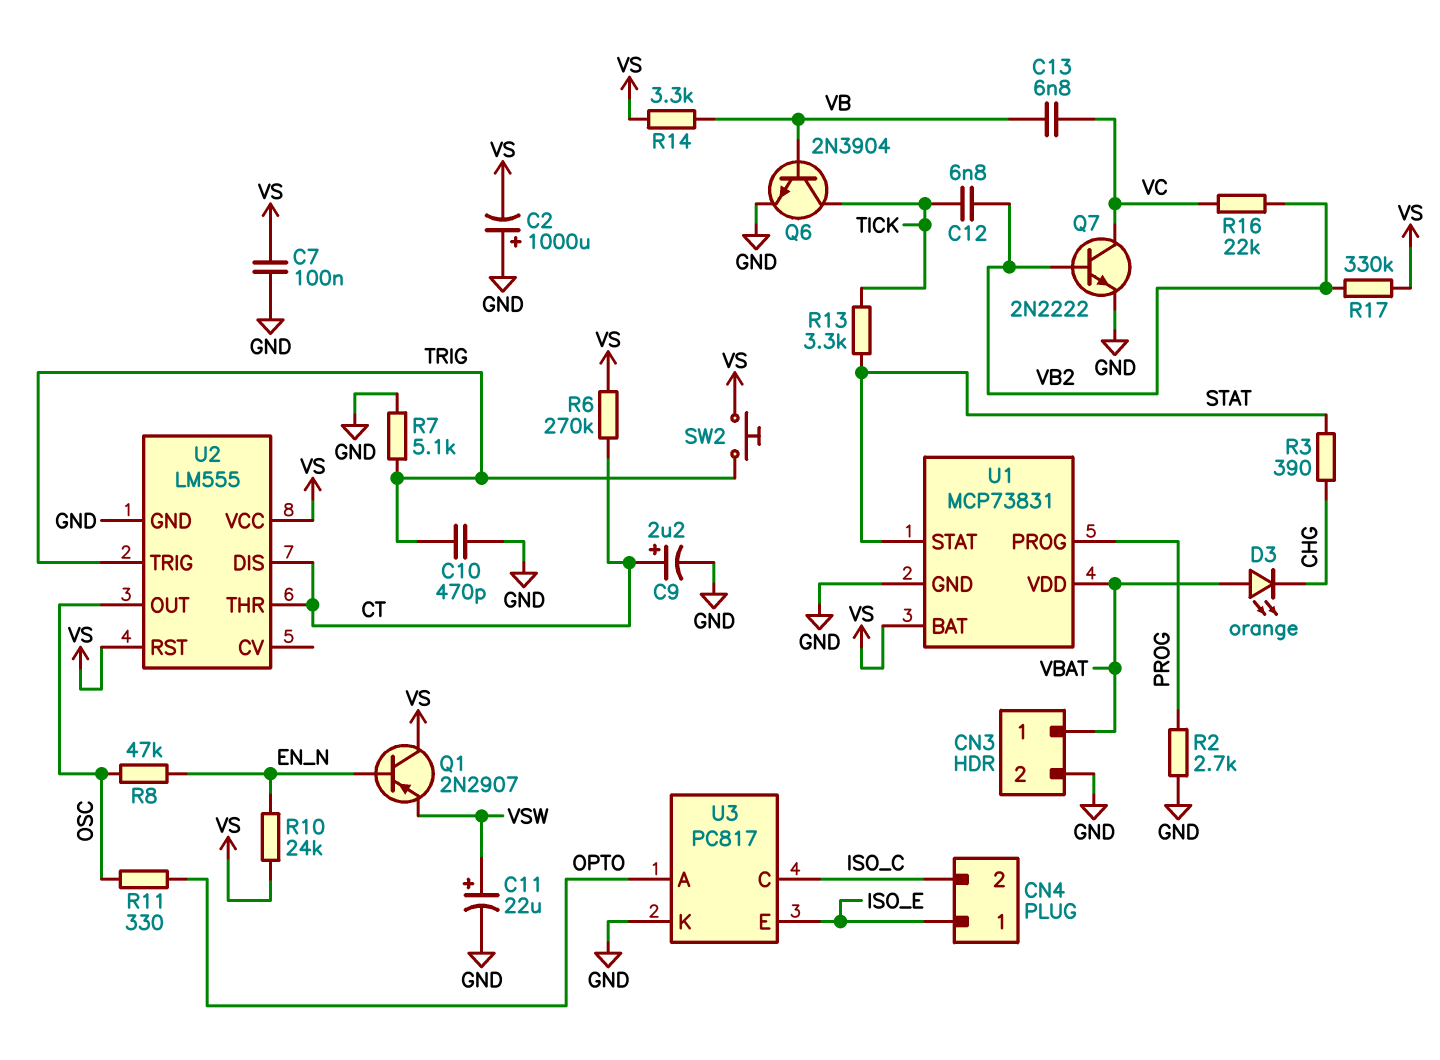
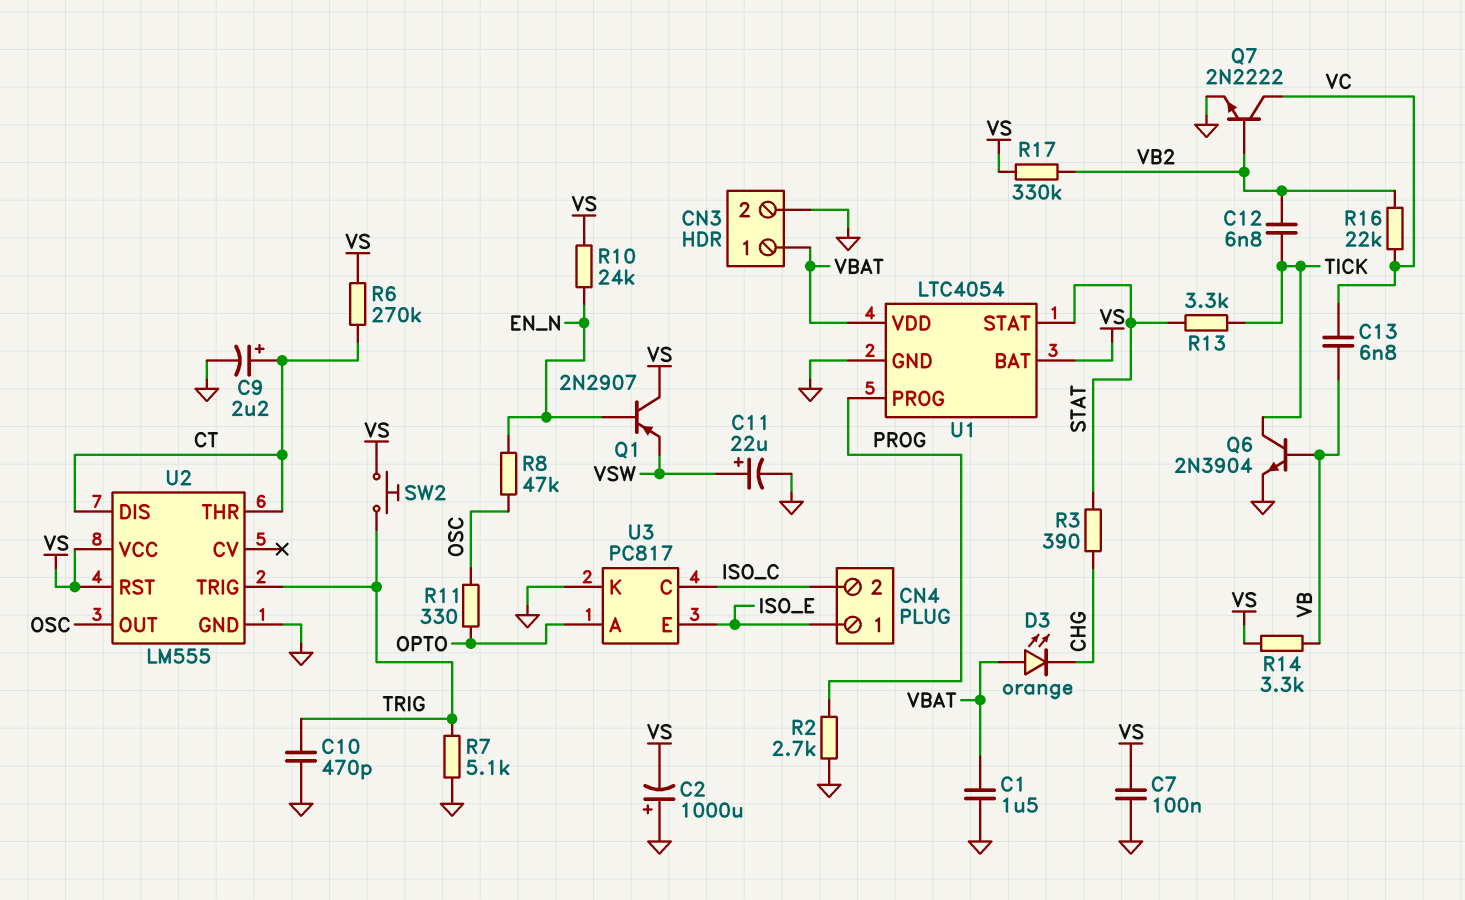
C1: none -> 1.5uF (GND, VBAT)
U1: MCP73831 -> LTC4054

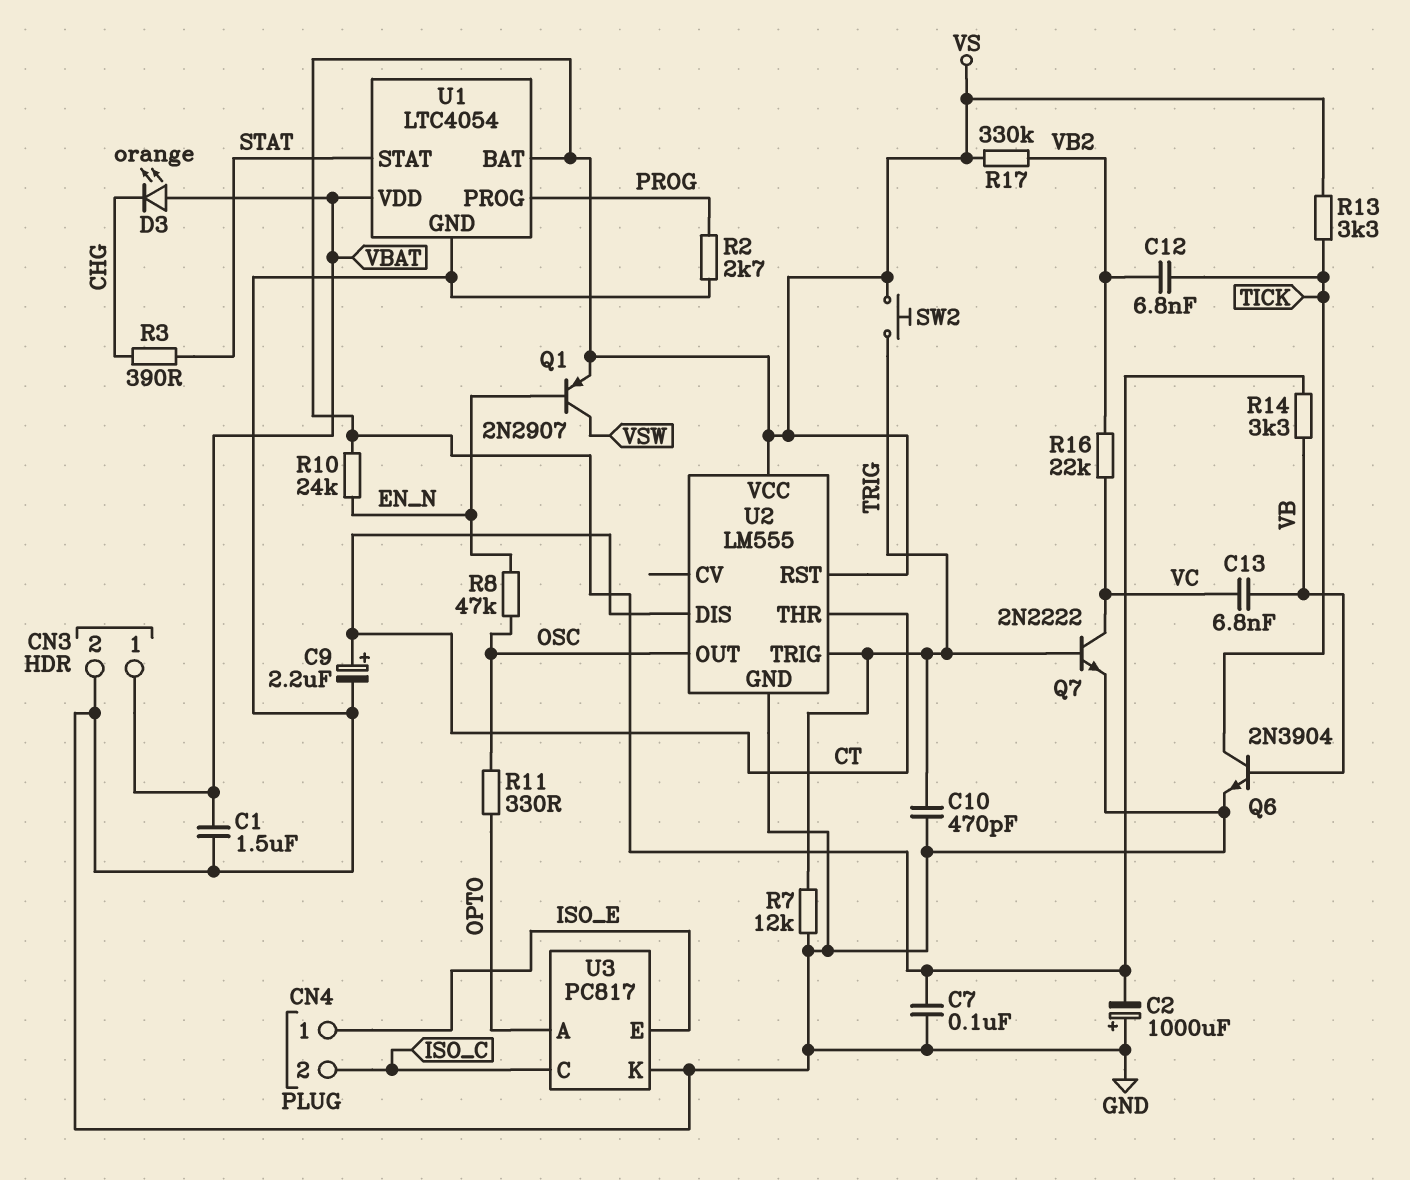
C11: 22uF (plus VSW, minus GND) -> none
Q1: PNP 2N2907 (B EN_N, C VS, E VSW) -> PNP 2N2907 (B EN_N, C VSW, E VS)
Q7: NPN 2N2222 (B VB2, C VC, E GND) -> NPN 2N2222 (B TRIG, C VC, E GND)
R6: 270k (CT, VS) -> none
R7: 5.1k (GND, TRIG) -> 12k (GND, TRIG)
R13: 3.3k (STAT, TICK) -> 3.3k (TICK, VS)

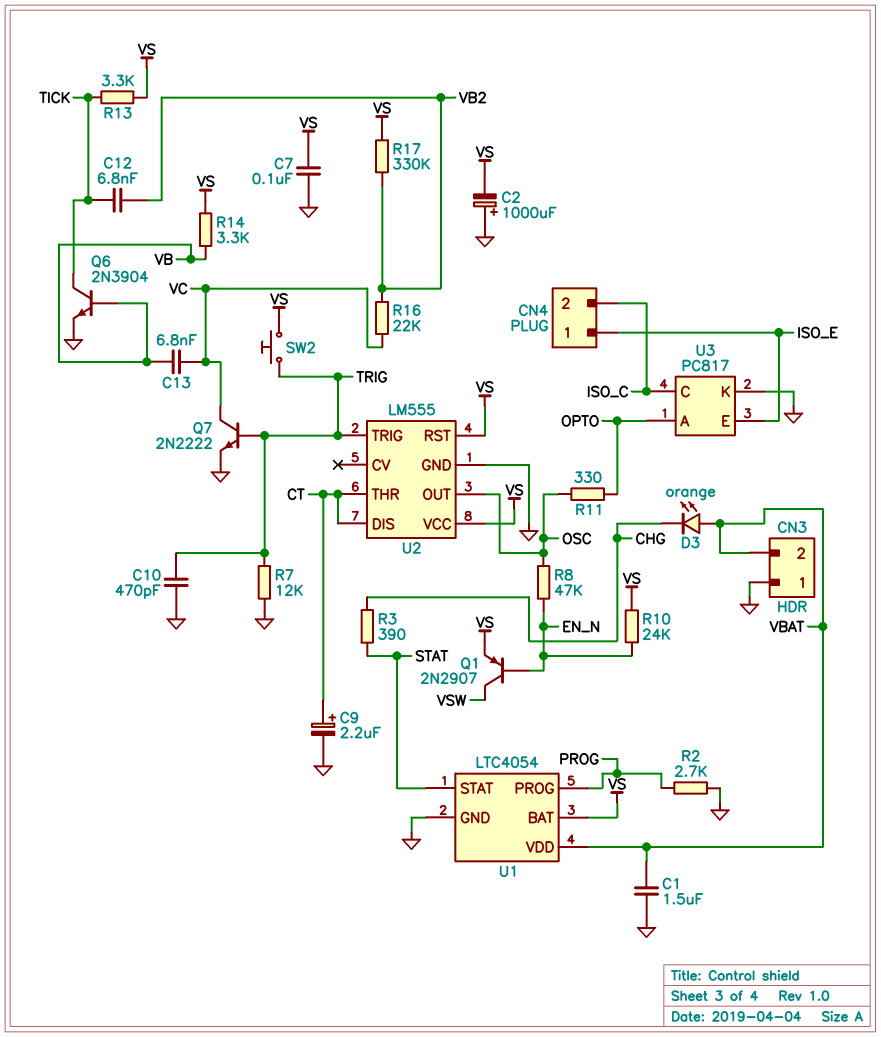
CN3 pin 1: VBAT -> GND
CN3 pin 2: GND -> VBAT

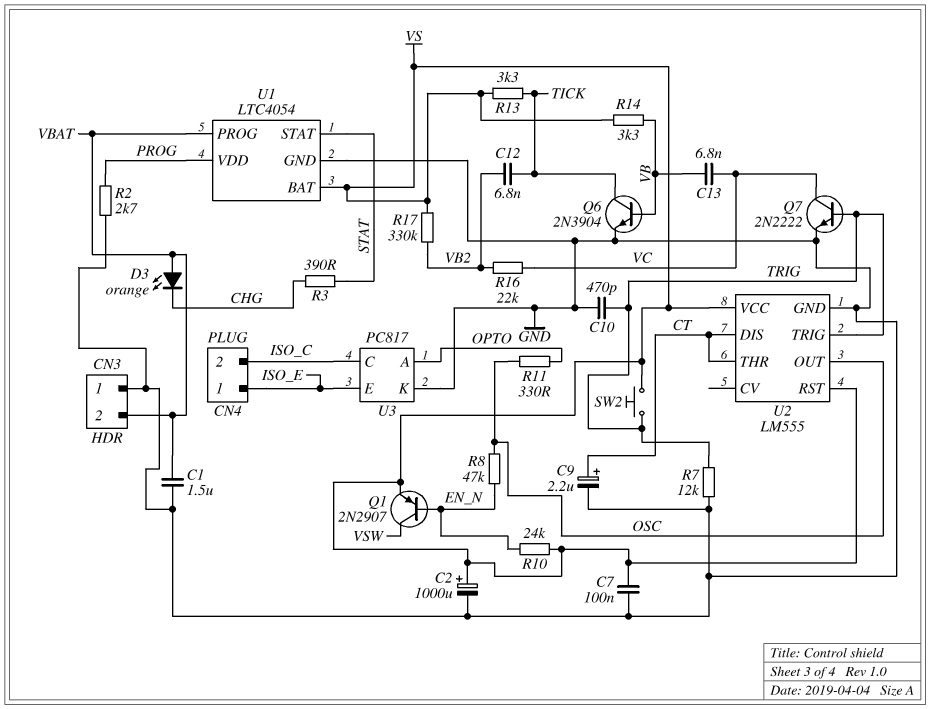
C2: 1000uF (plus GND, minus VS) -> 1000uF (plus VS, minus GND)
U1 pin PROG: PROG -> VBAT
U1 pin VDD: VBAT -> PROG

